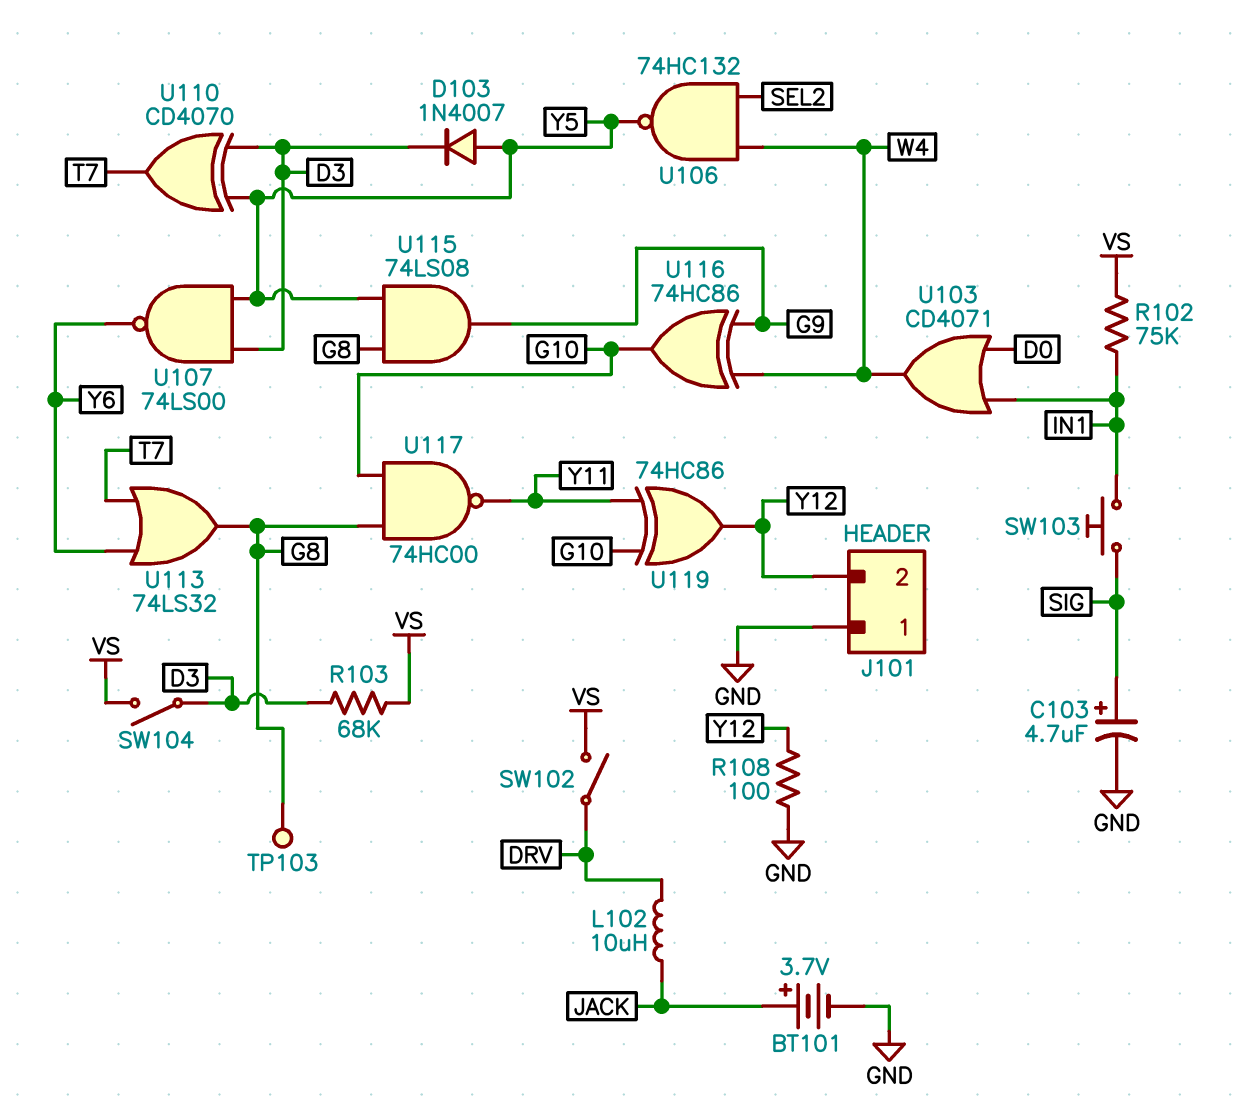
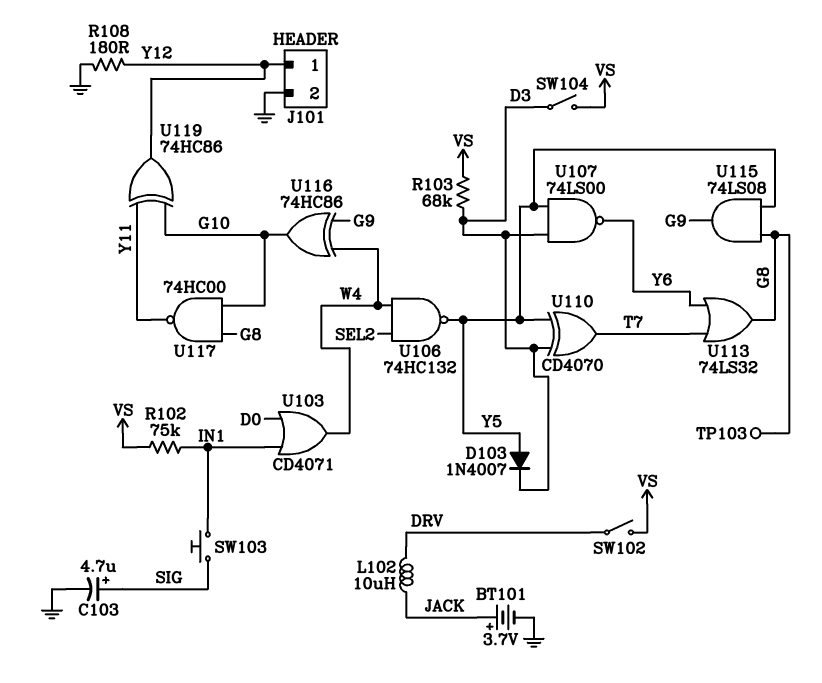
J101 pin 1: GND -> Y12
J101 pin 2: Y12 -> GND
R108: 100 (GND, Y12) -> 180 (GND, Y12)

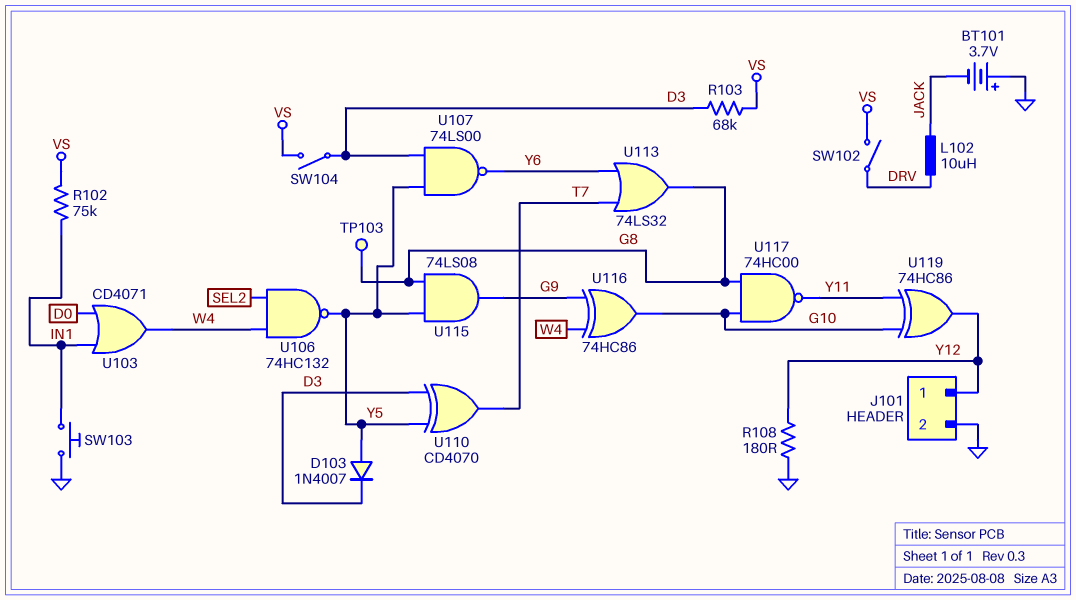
BT101: 3.7V (plus JACK, minus GND) -> 3.7V (plus GND, minus JACK)
C103: 4.7uF (plus SIG, minus GND) -> none
SW103: button (IN1, SIG) -> button (GND, IN1)

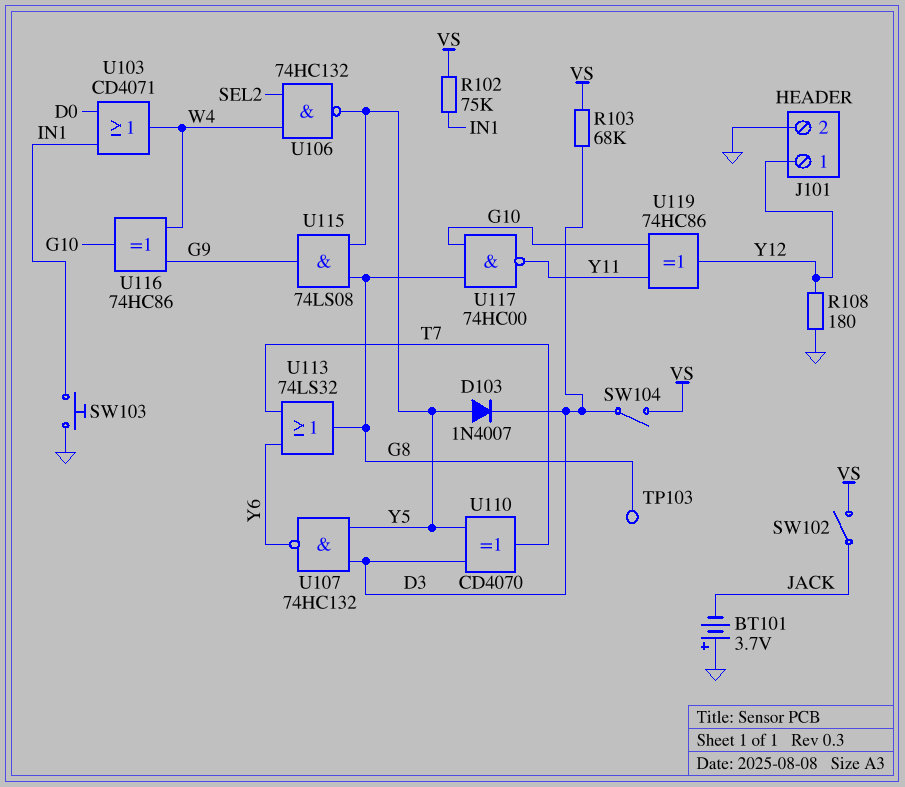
L102: 10uH (DRV, JACK) -> none
SW102: switch (DRV, VS) -> switch (JACK, VS)
U107: NAND 74LS00 (in D3, in Y5, out Y6) -> NAND 74HC132 (in D3, in Y5, out Y6)

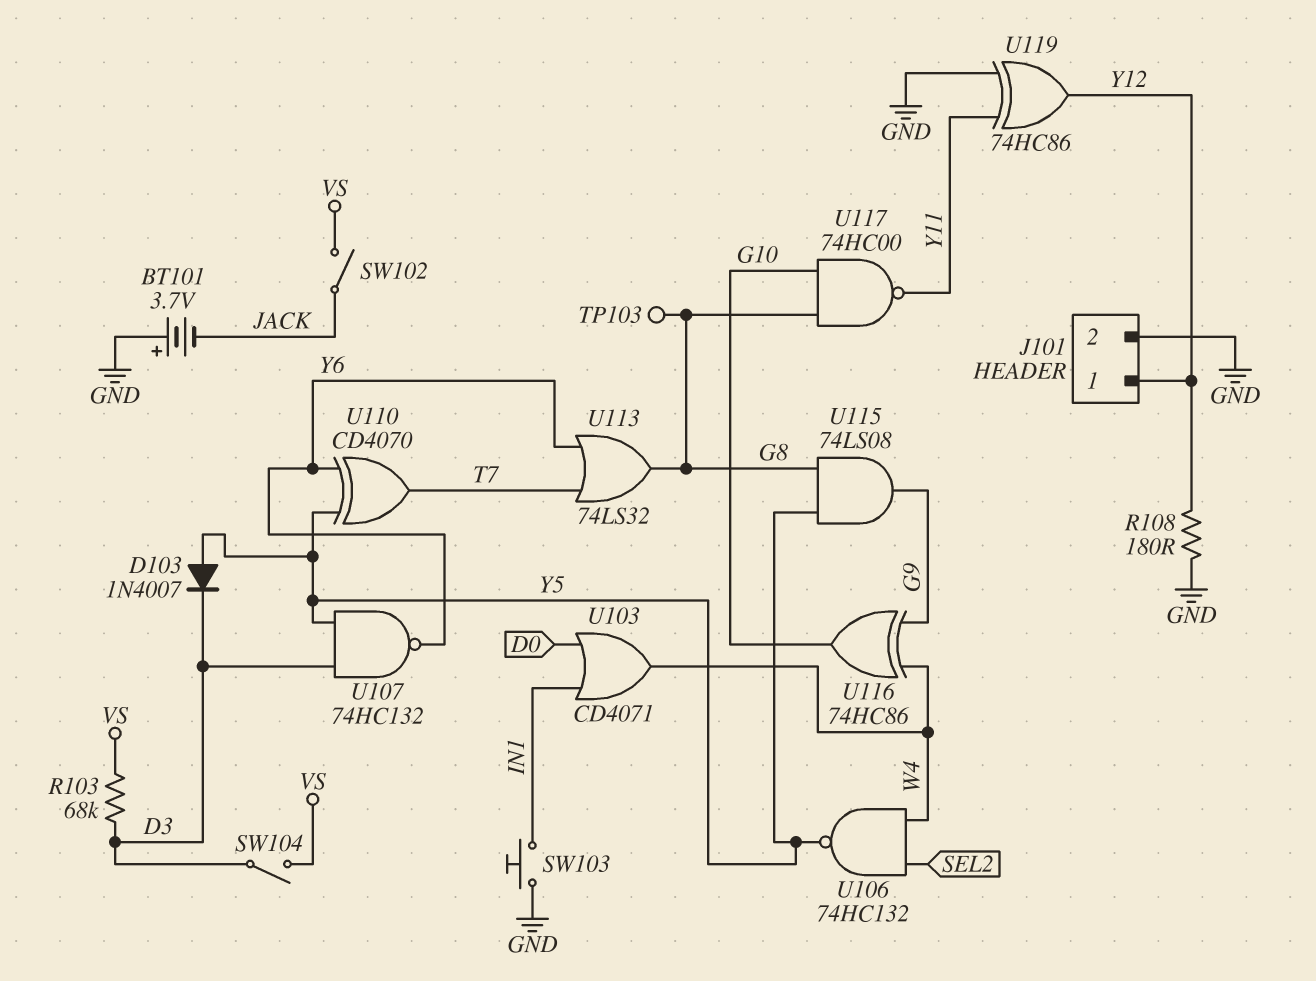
R102: 75k (IN1, VS) -> none
U110: XOR CD4070 (in D3, in Y5, out T7) -> XOR CD4070 (in Y5, in Y6, out T7)
U119: XOR 74HC86 (in G10, in Y11, out Y12) -> XOR 74HC86 (in GND, in Y11, out Y12)

